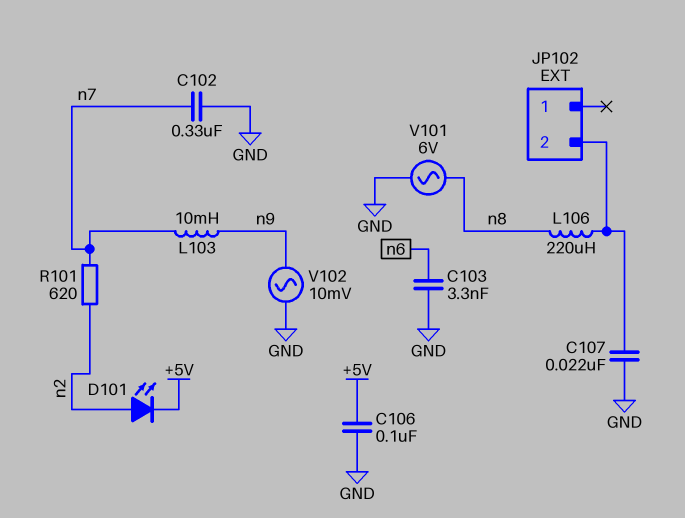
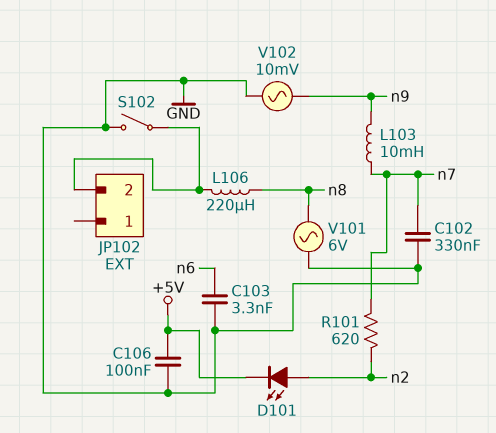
C107: 22nF (GND, JP102/2) -> none
S102: none -> switch (GND, JP102/2)

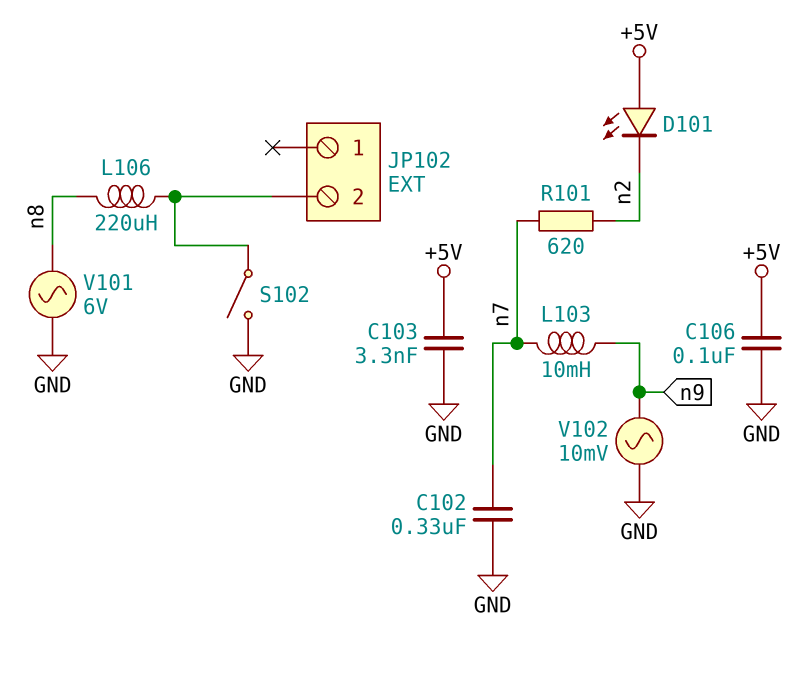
C103: 3.3nF (GND, n6) -> 3.3nF (+5V, GND)
D101: LED (A n2, K +5V) -> LED (A +5V, K n2)

